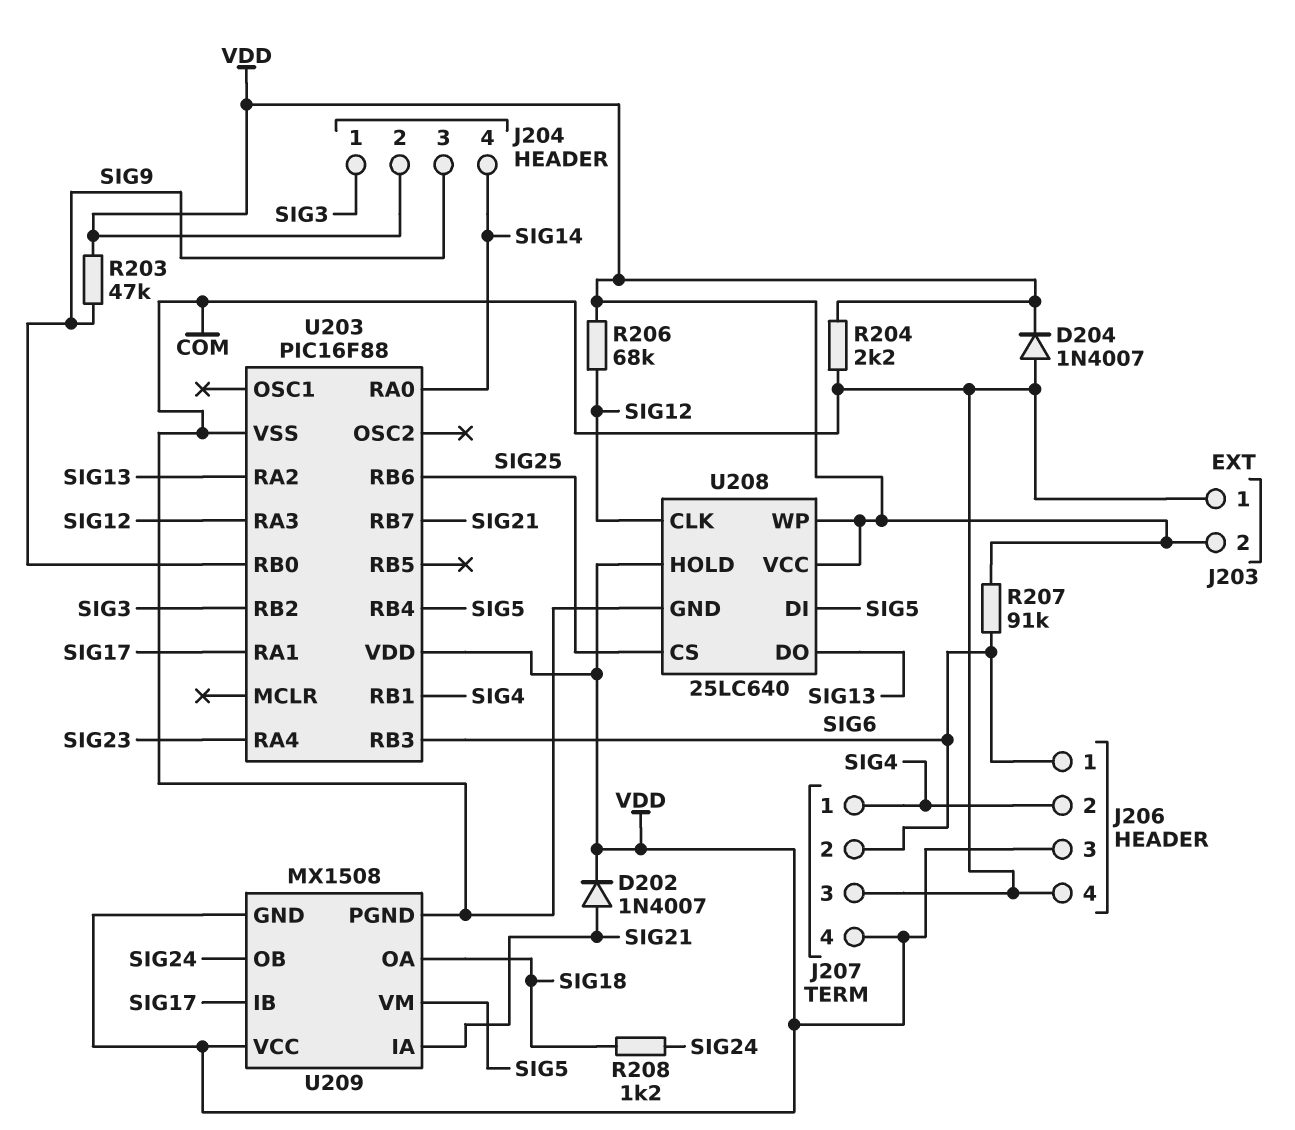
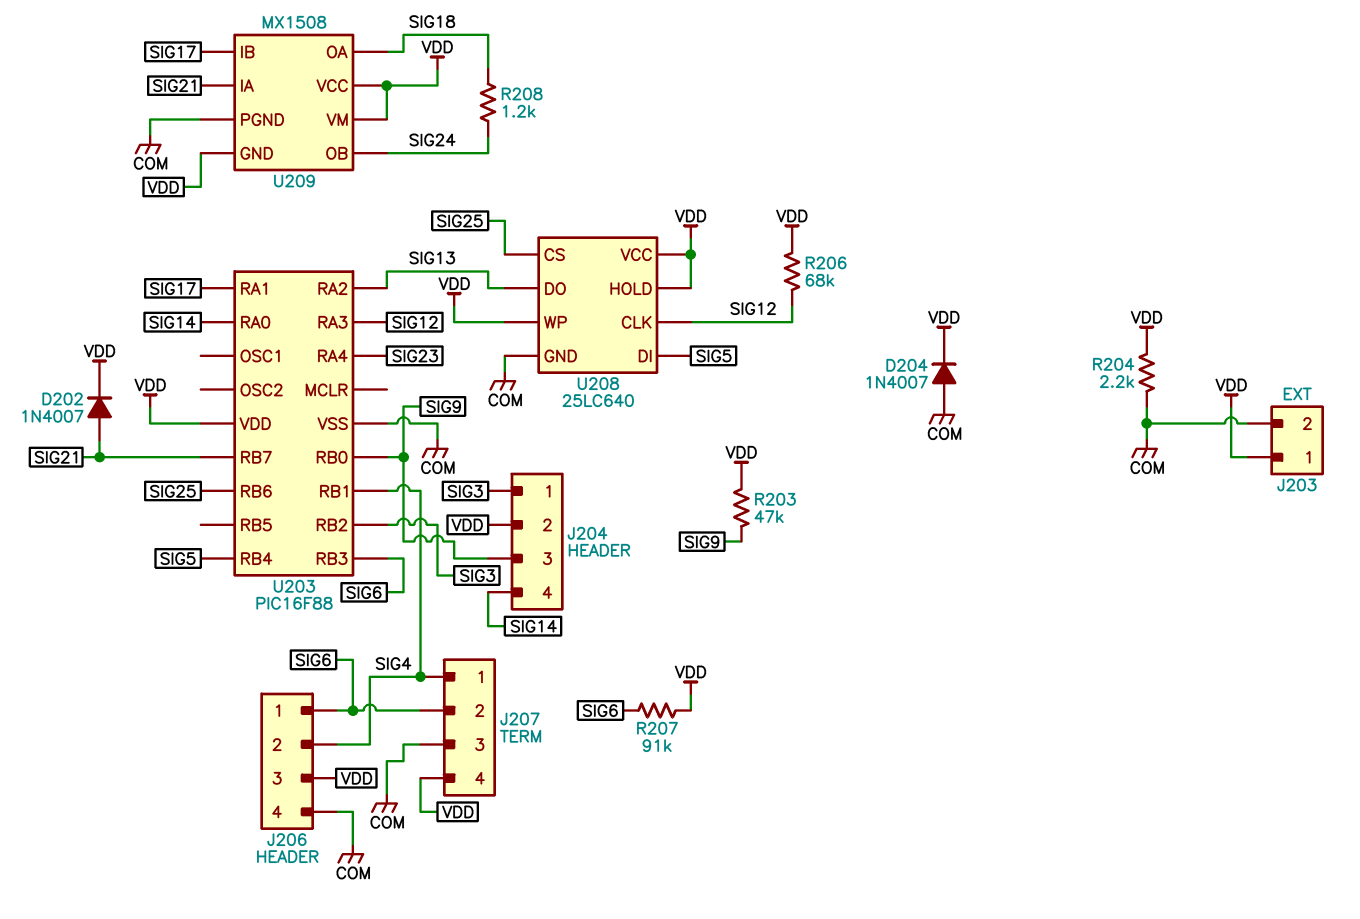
J203 pin 1: COM -> VDD
J203 pin 2: VDD -> COM
U209 pin VM: SIG5 -> VDD

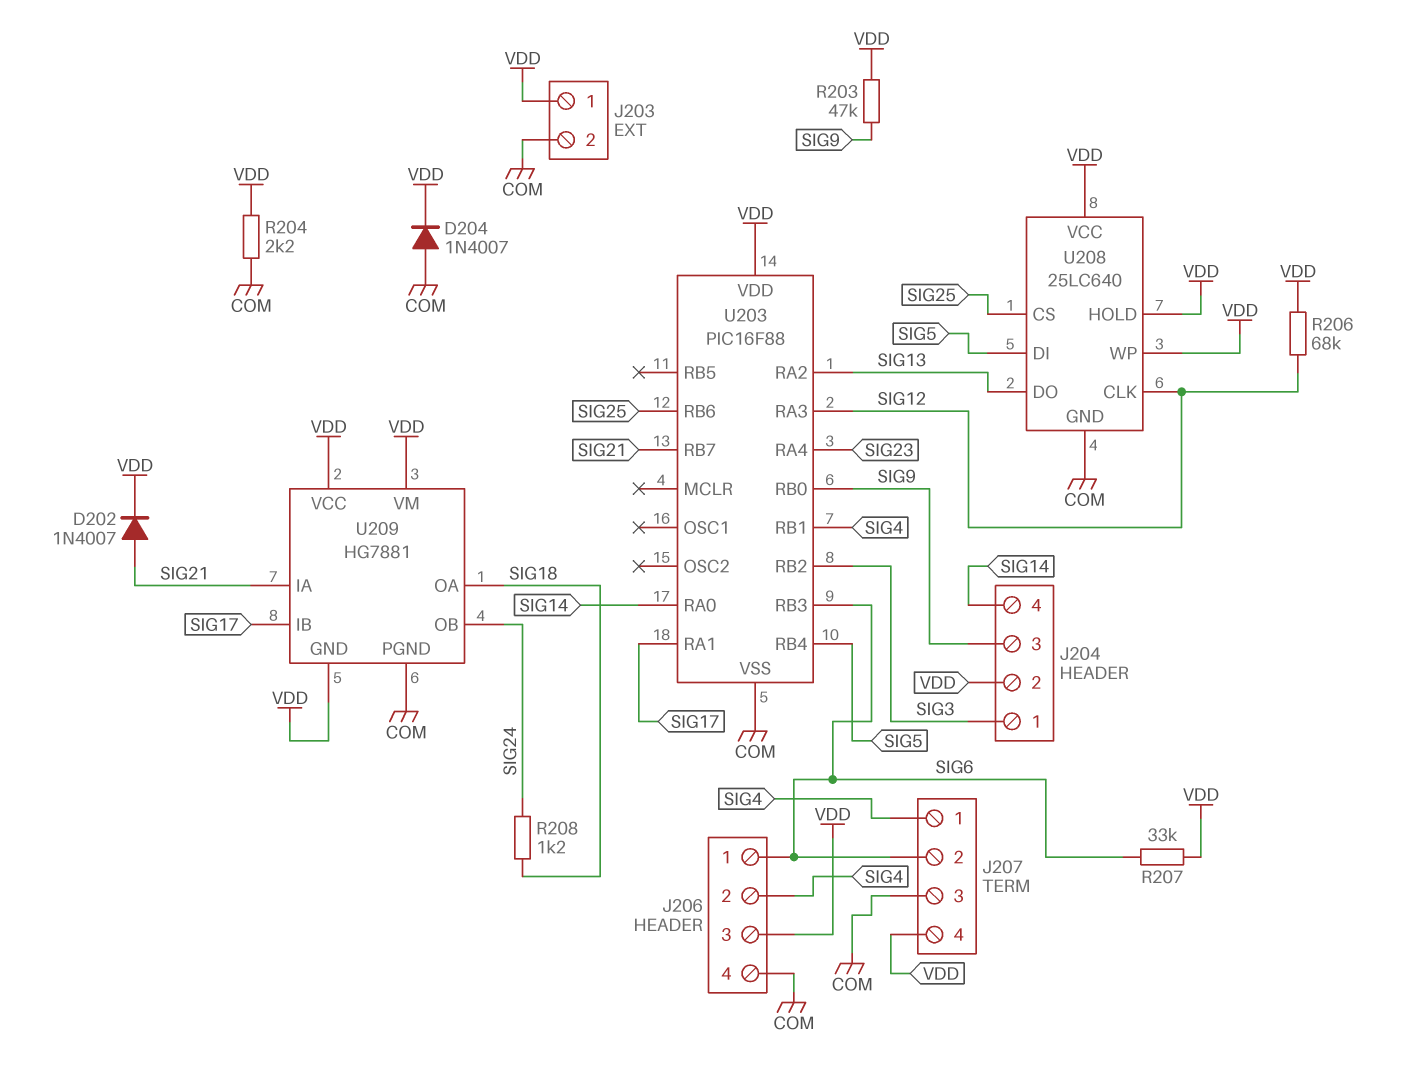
R207: 91k (SIG6, VDD) -> 33k (SIG6, VDD)
U209: MX1508 -> HG7881

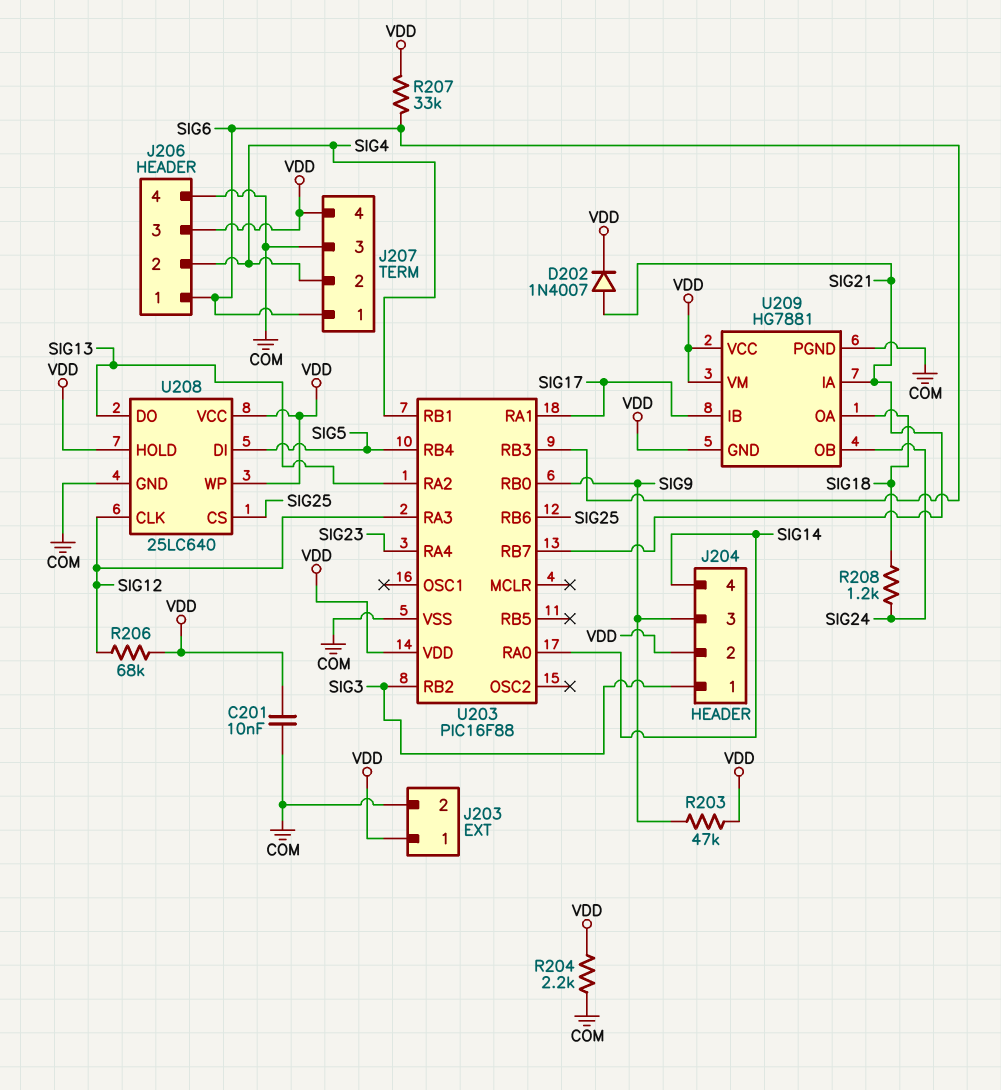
C201: none -> 10nF (COM, VDD)
D204: diode 1N4007 (A COM, K VDD) -> none
J207 pin 1: SIG4 -> SIG6
J207 pin 2: SIG6 -> SIG4

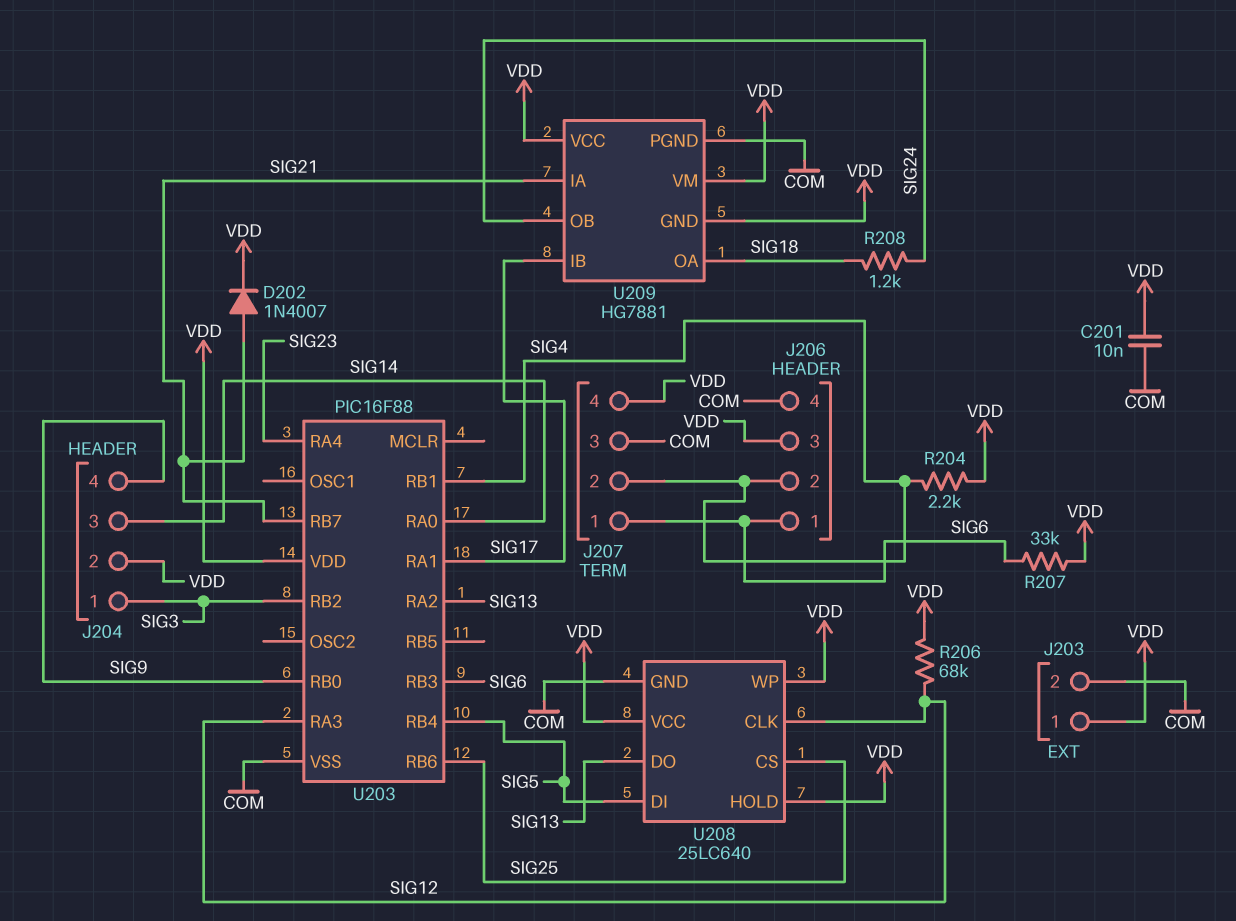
J204 pin 3: SIG9 -> SIG14
J204 pin 4: SIG14 -> SIG9
R203: 47k (SIG9, VDD) -> none
R204: 2.2k (COM, VDD) -> 2.2k (SIG4, VDD)

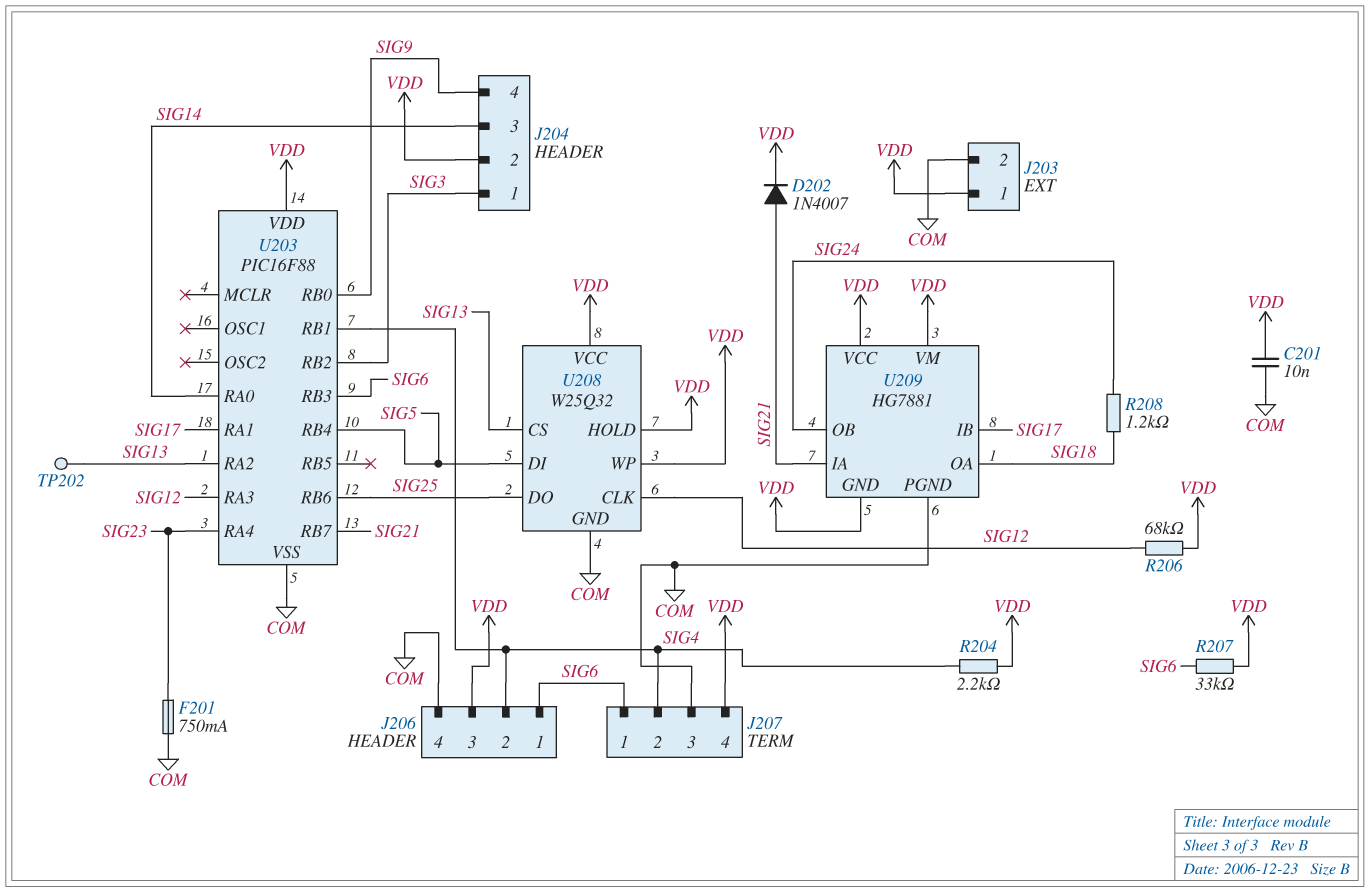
F201: none -> 750mA (COM, SIG23)
TP202: none -> test point (SIG13)
U208: 25LC640 -> W25Q32
U208 pin CS: SIG25 -> SIG13
U208 pin DO: SIG13 -> SIG25

